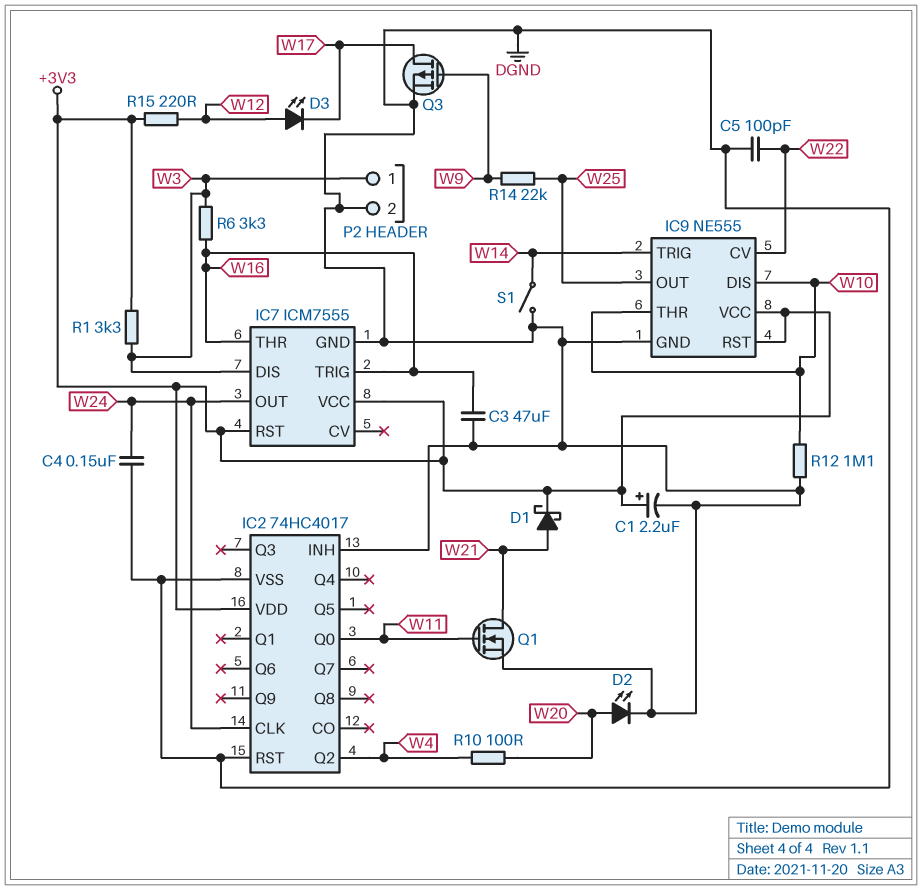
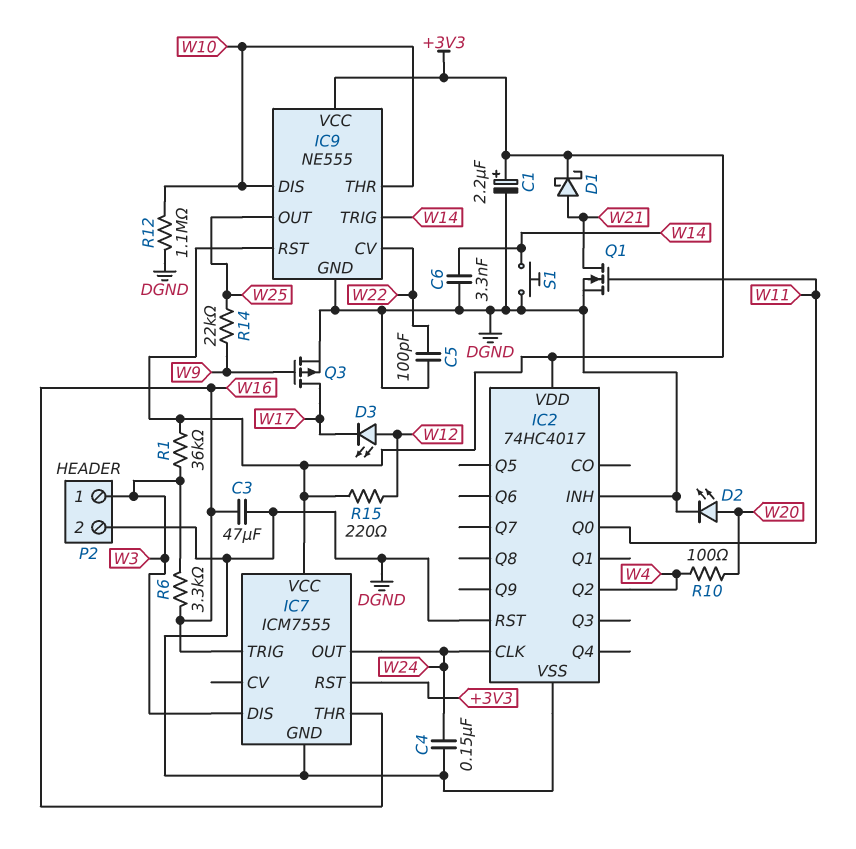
C6: none -> 3.3nF (DGND, W14)
R1: 3.3k (+3V3, W3) -> 36k (+3V3, W3)
S1: switch (DGND, W14) -> button (DGND, W14)

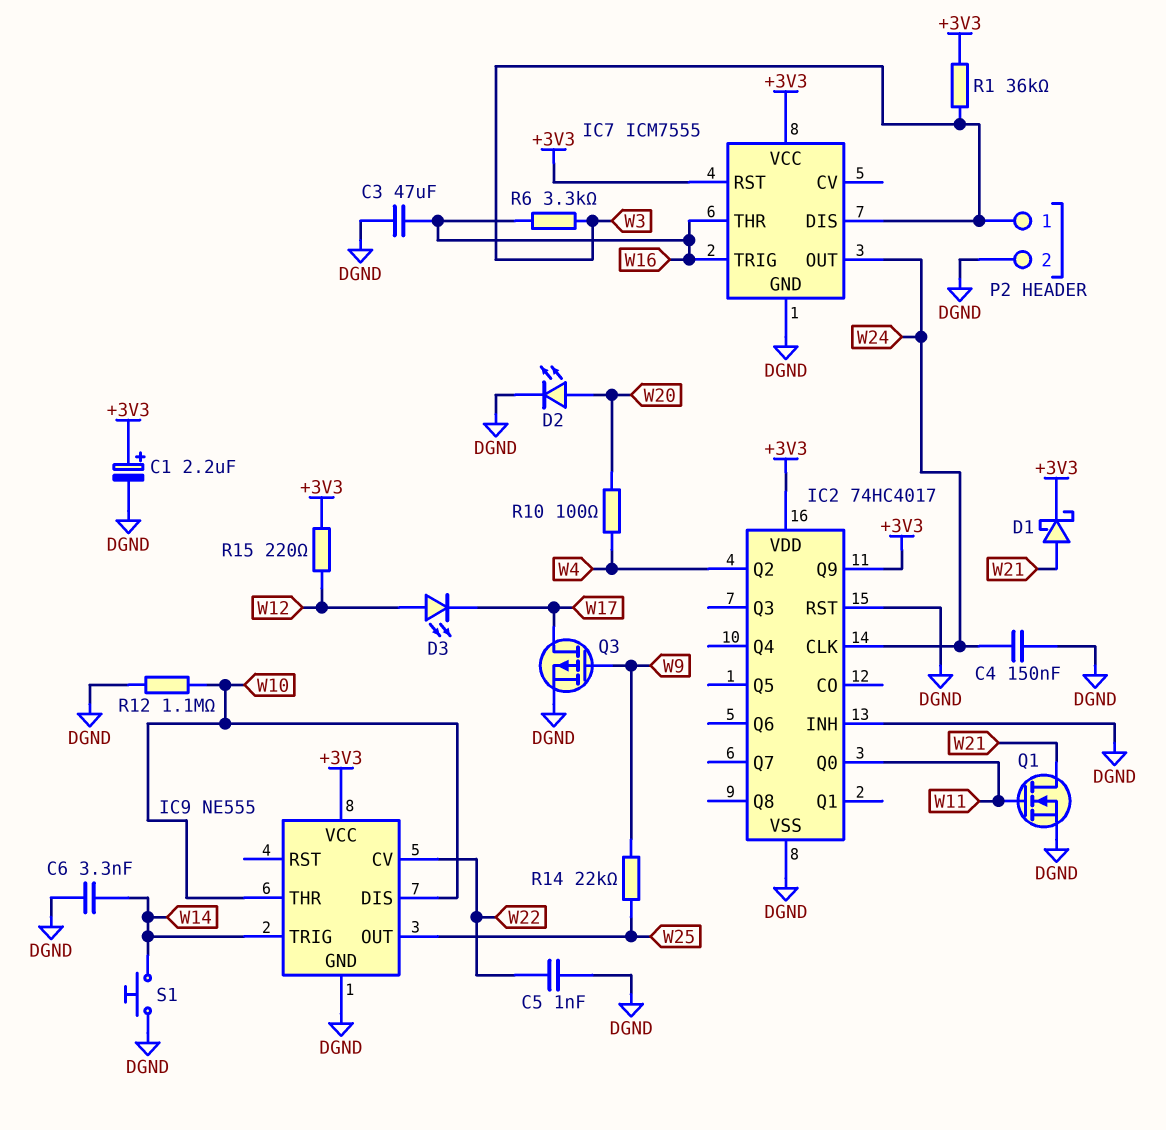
C5: 100pF (DGND, W22) -> 1nF (DGND, W22)
IC2 pin Q9: none -> +3V3
IC9 pin RST: +3V3 -> none

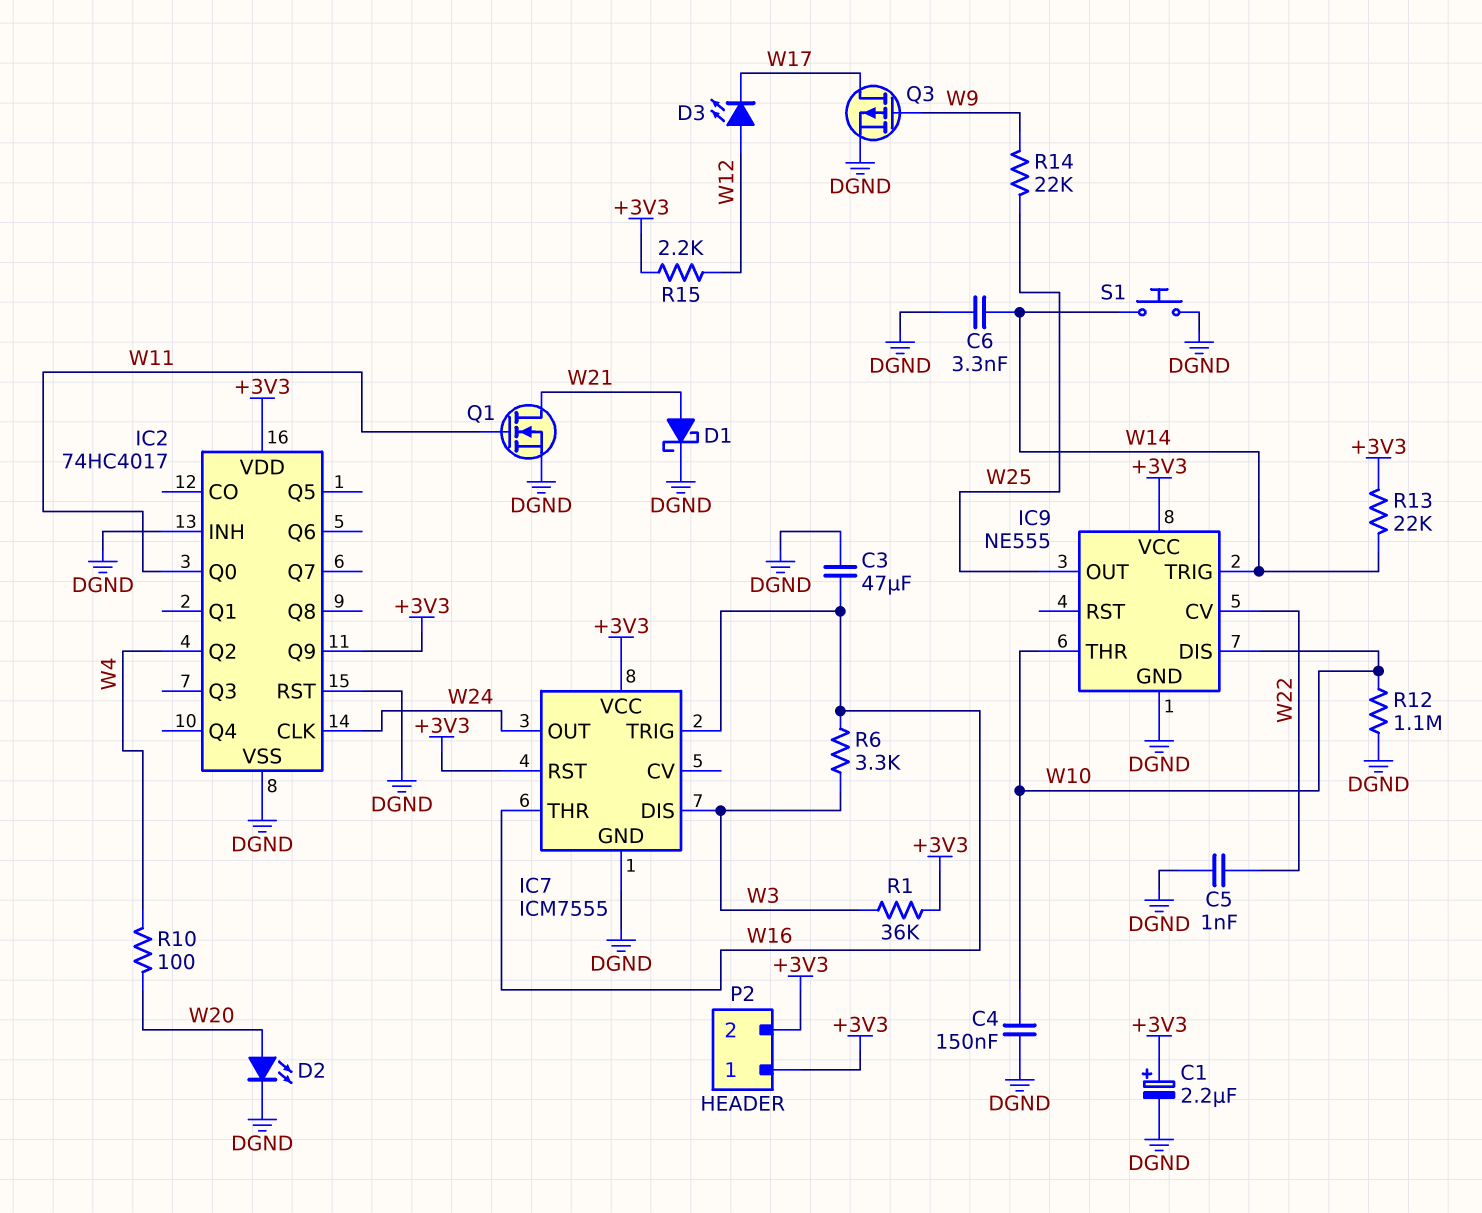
C4: 150nF (DGND, W24) -> 150nF (DGND, W10)
D1: schottky (A W21, K +3V3) -> schottky (A W21, K DGND)
P2 pin 1: W3 -> +3V3
P2 pin 2: DGND -> +3V3
R13: none -> 22k (+3V3, W14)
R15: 220 (+3V3, W12) -> 2.2k (+3V3, W12)

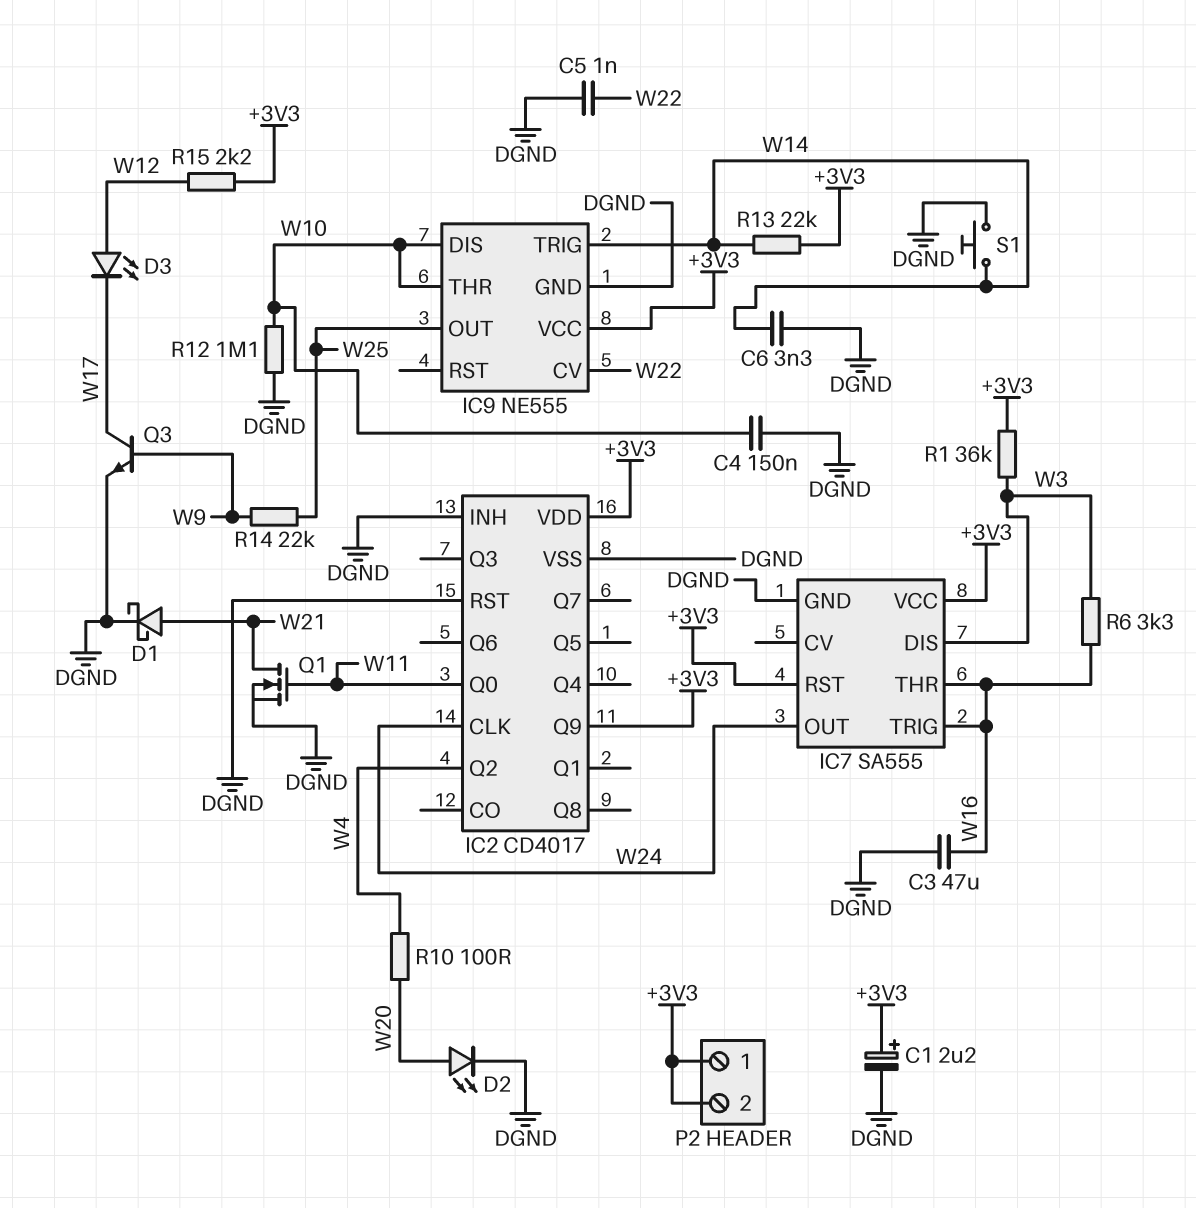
IC2: 74HC4017 -> CD4017
IC7: ICM7555 -> SA555
Q3: PMOS (G W9, D W17, S DGND) -> NPN (B W9, C W17, E DGND)

